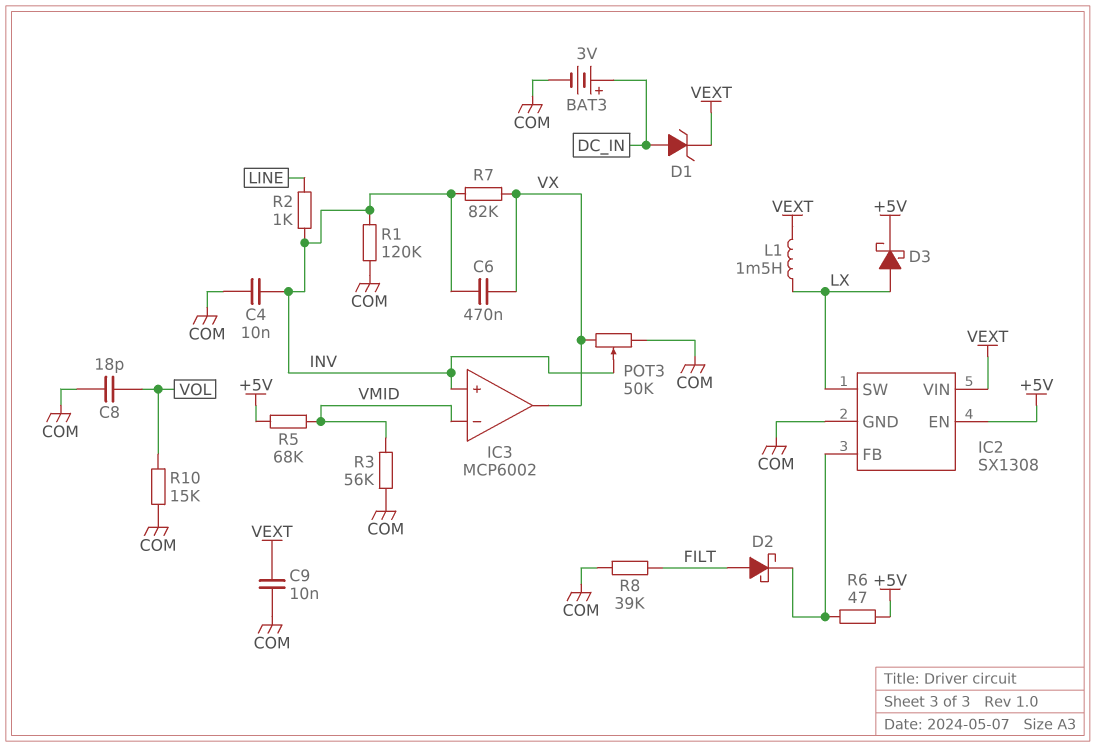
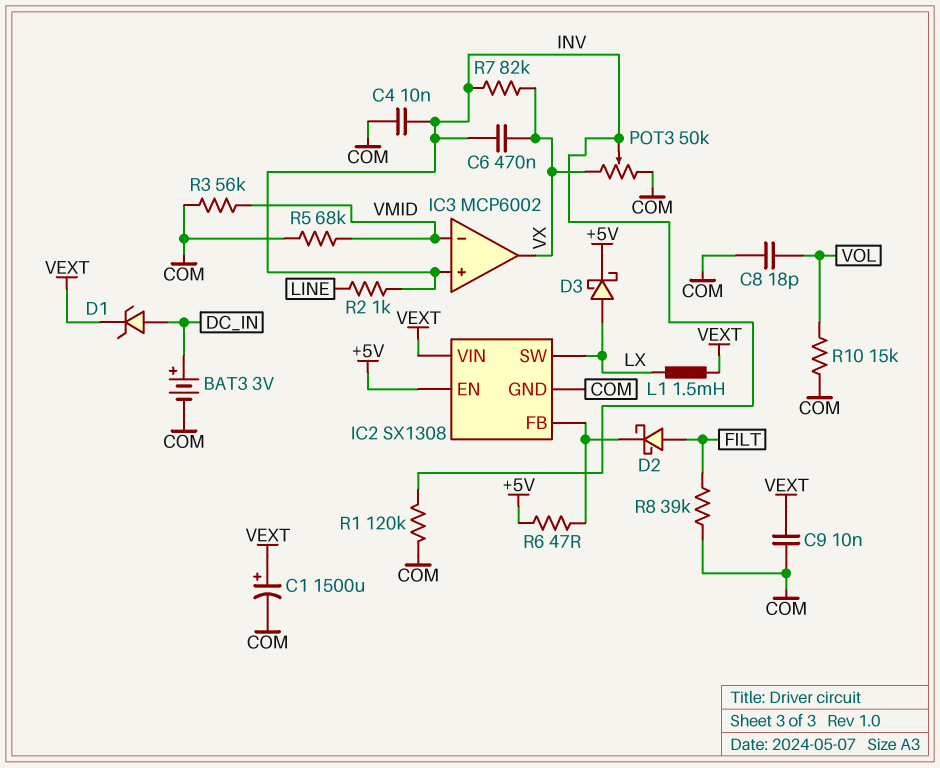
C1: none -> 1500uF (plus VEXT, minus COM)
R5: 68k (+5V, VMID) -> 68k (COM, VMID)

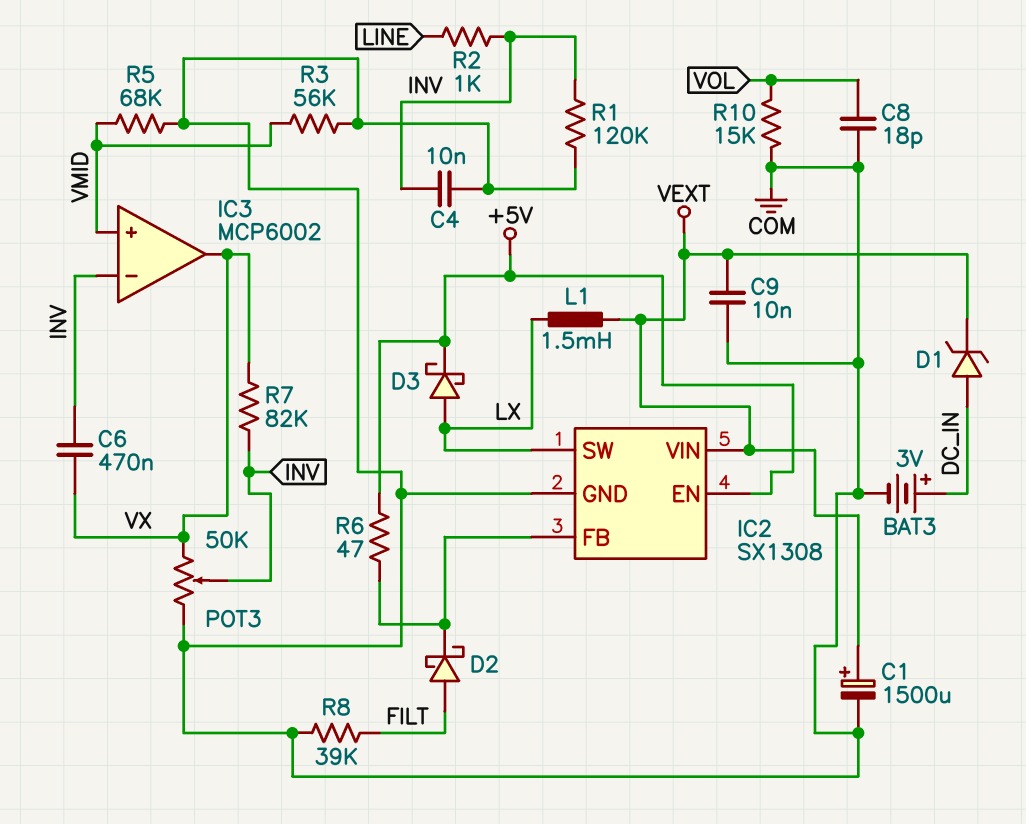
IC3 pin in+: INV -> VMID
IC3 pin in-: VMID -> INV

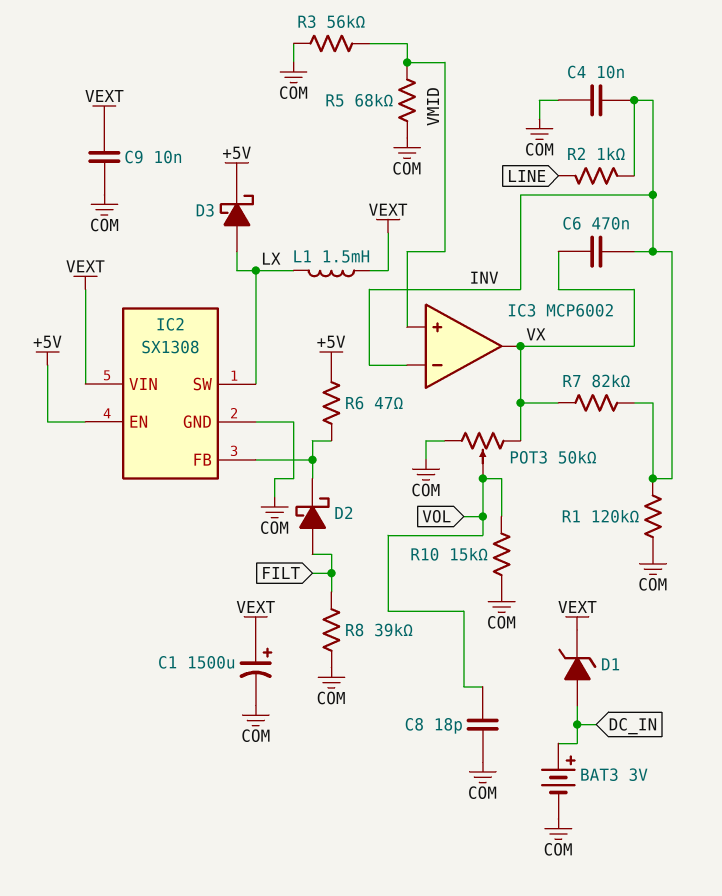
POT3: 50k (COM, VX, wiper INV) -> 50k (COM, VX, wiper VOL)

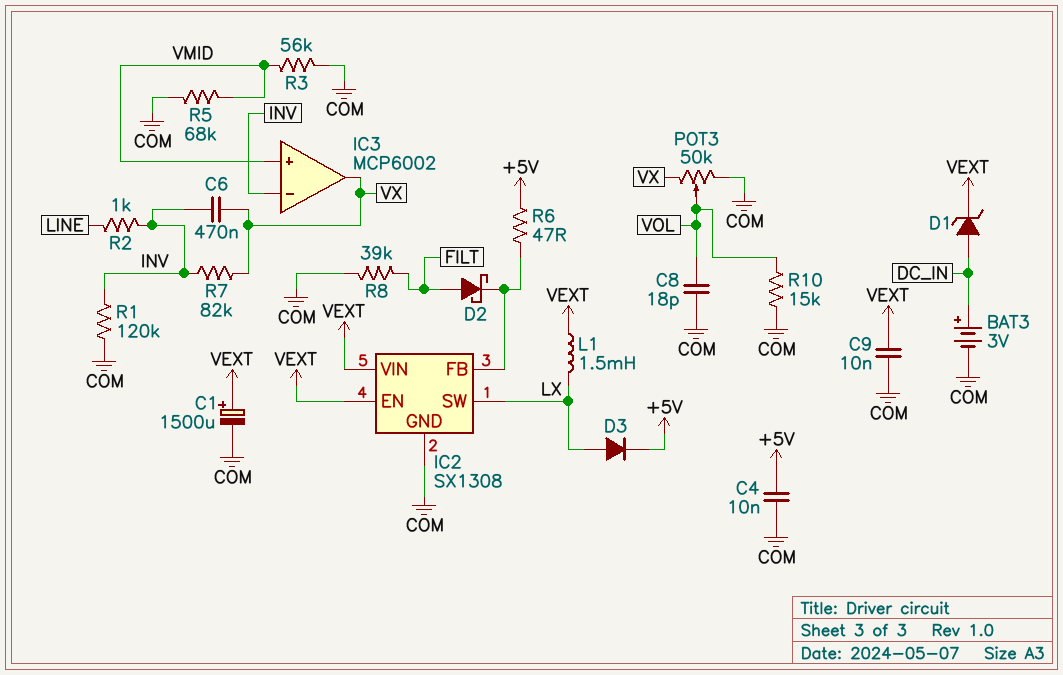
C4: 10nF (COM, INV) -> 10nF (+5V, COM)
D3: schottky (A LX, K +5V) -> diode (A LX, K +5V)
IC2 pin EN: +5V -> VEXT

